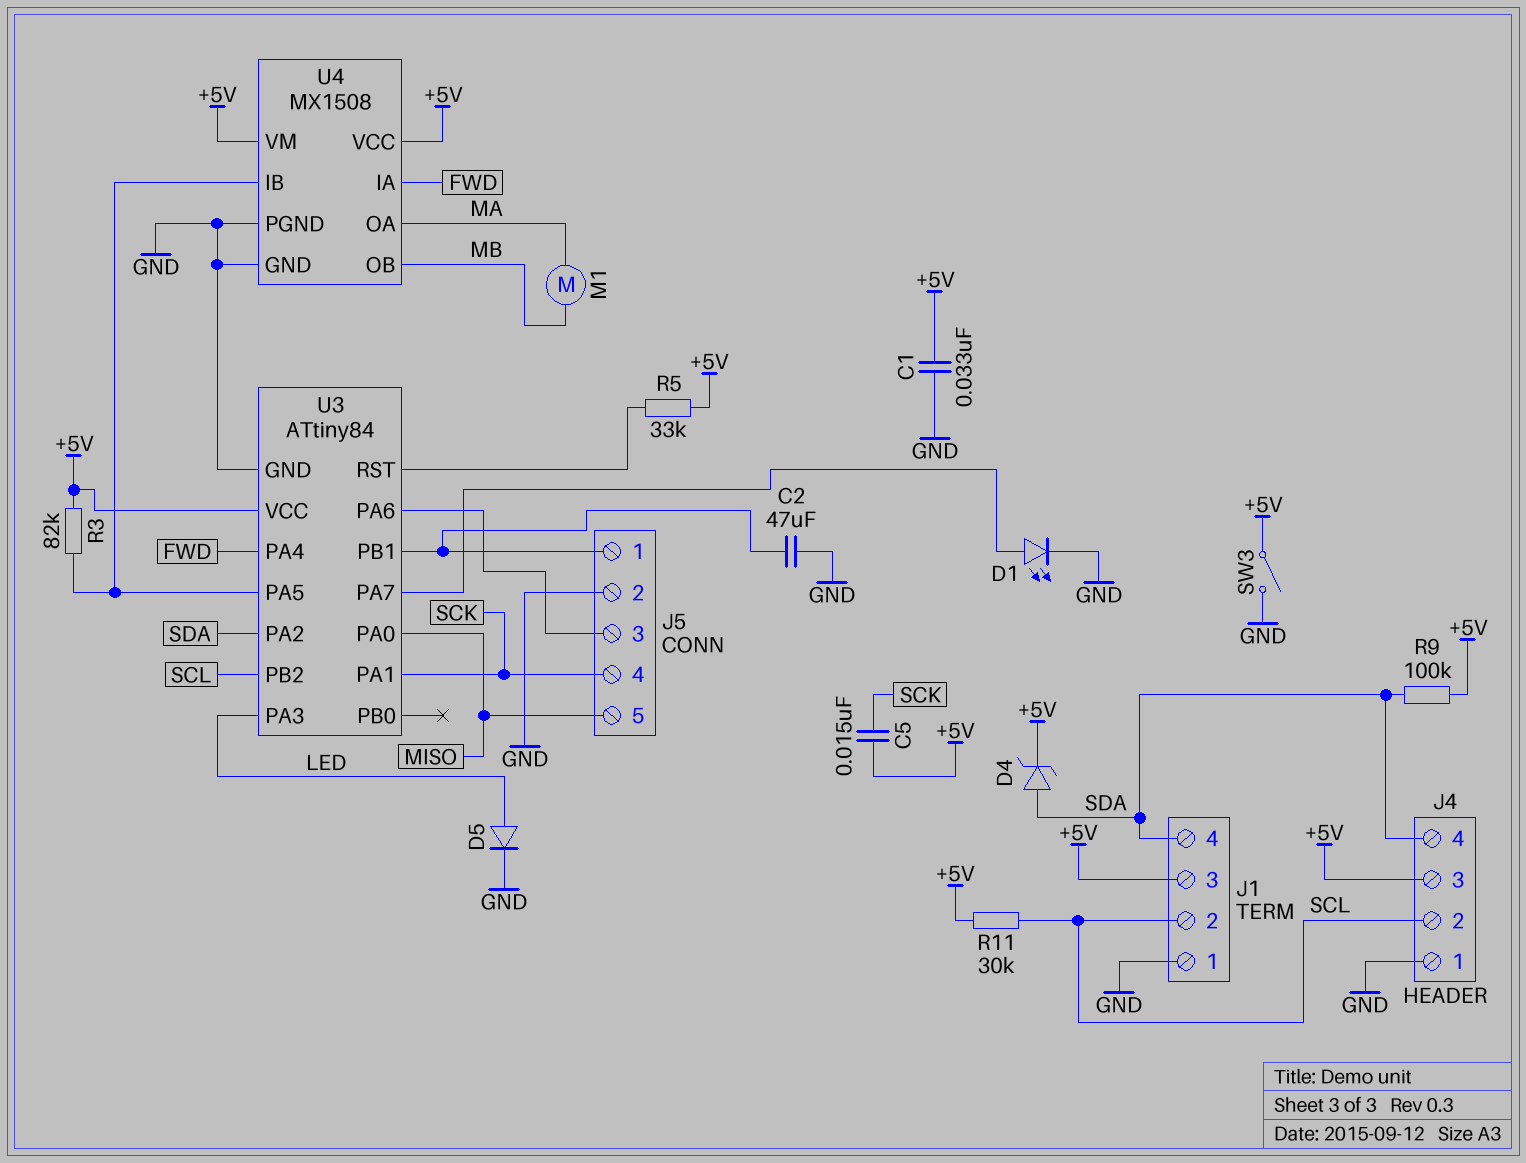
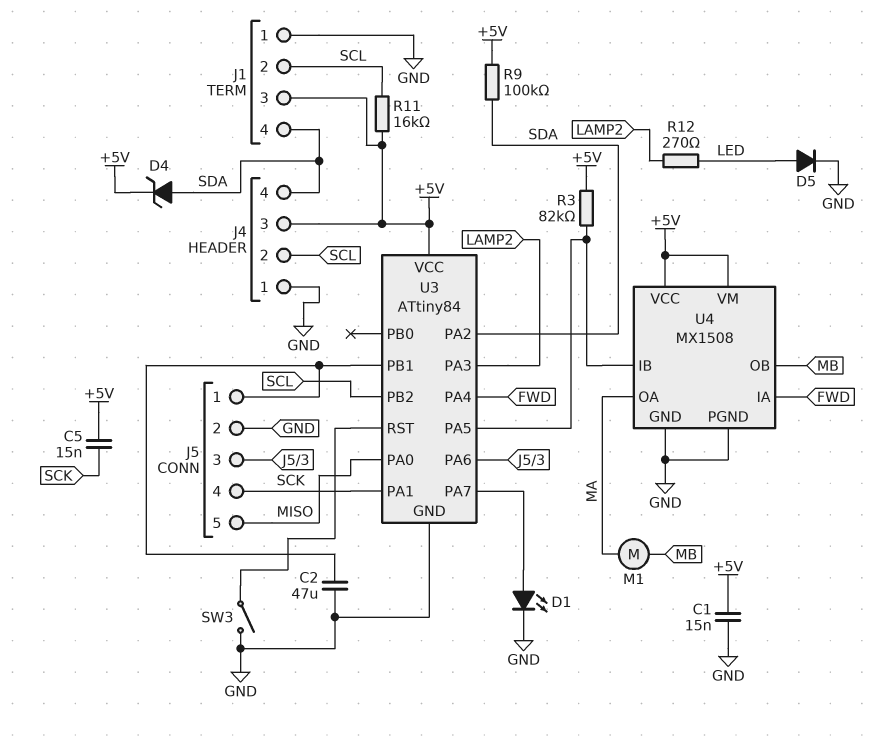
C1: 33nF (+5V, GND) -> 15nF (+5V, GND)
R5: 33k (+5V, U3/RST) -> none
R11: 30k (+5V, SCL) -> 16k (+5V, SCL)
R12: none -> 270 (LAMP2, LED)
SW3: switch (+5V, GND) -> switch (GND, U3/RST)
U3 pin PA3: LED -> LAMP2

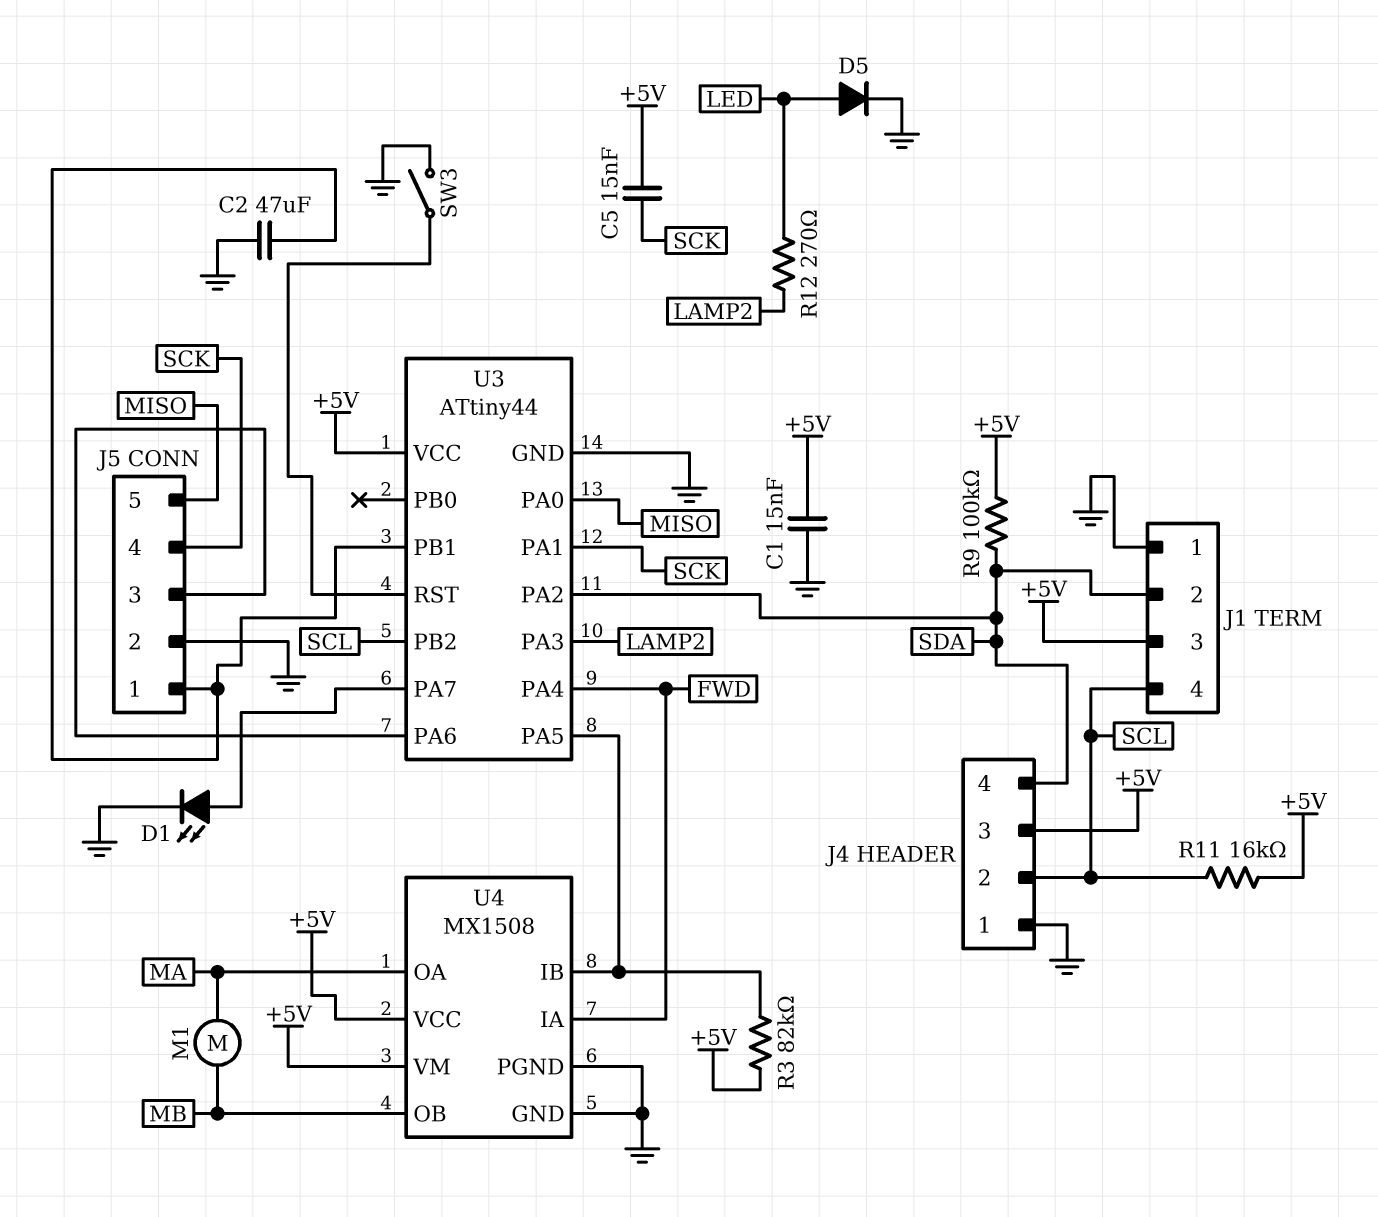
D4: zener (A SDA, K +5V) -> none
J1 pin 2: SCL -> SDA
J1 pin 4: SDA -> SCL
U3: ATtiny84 -> ATtiny44

